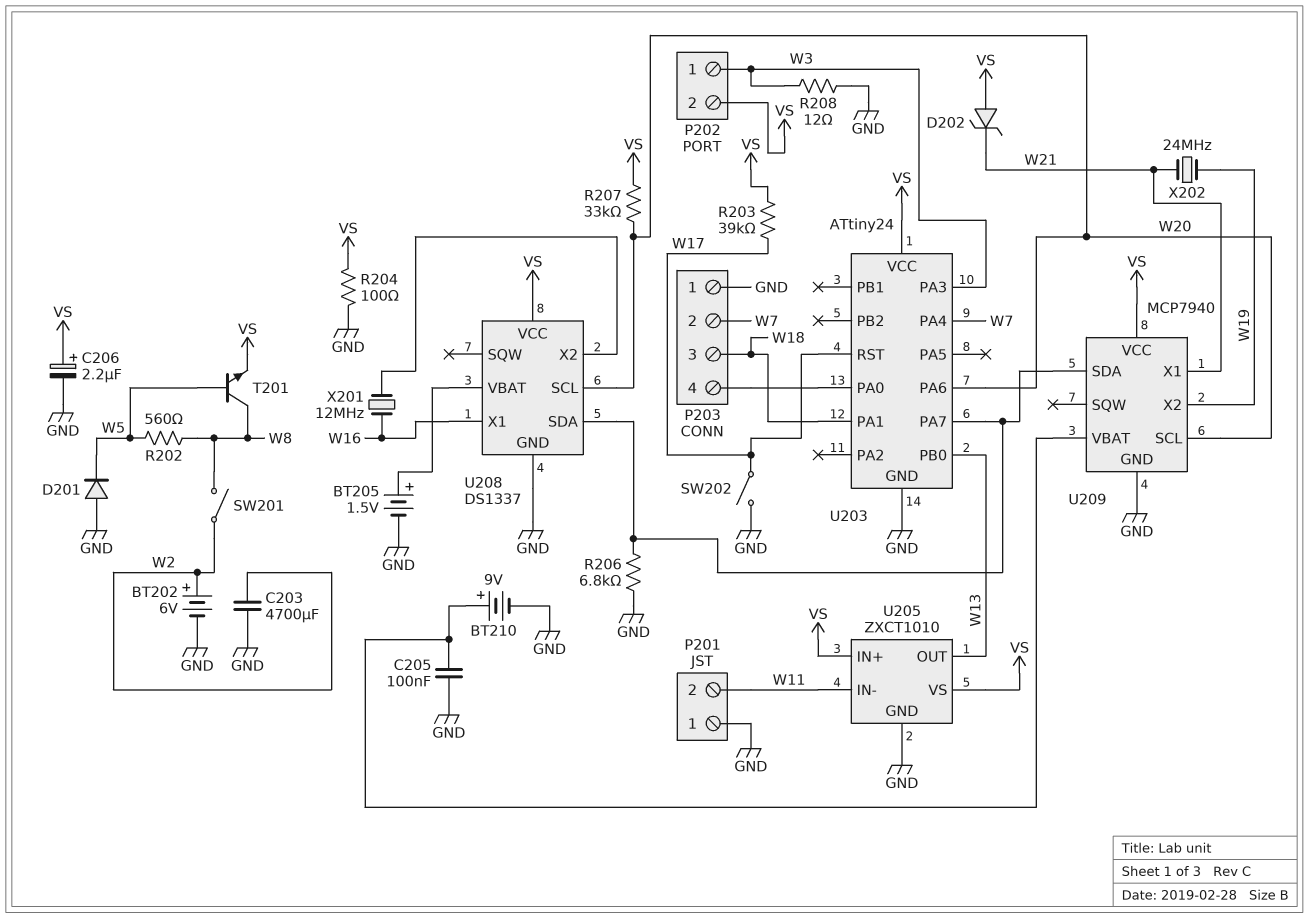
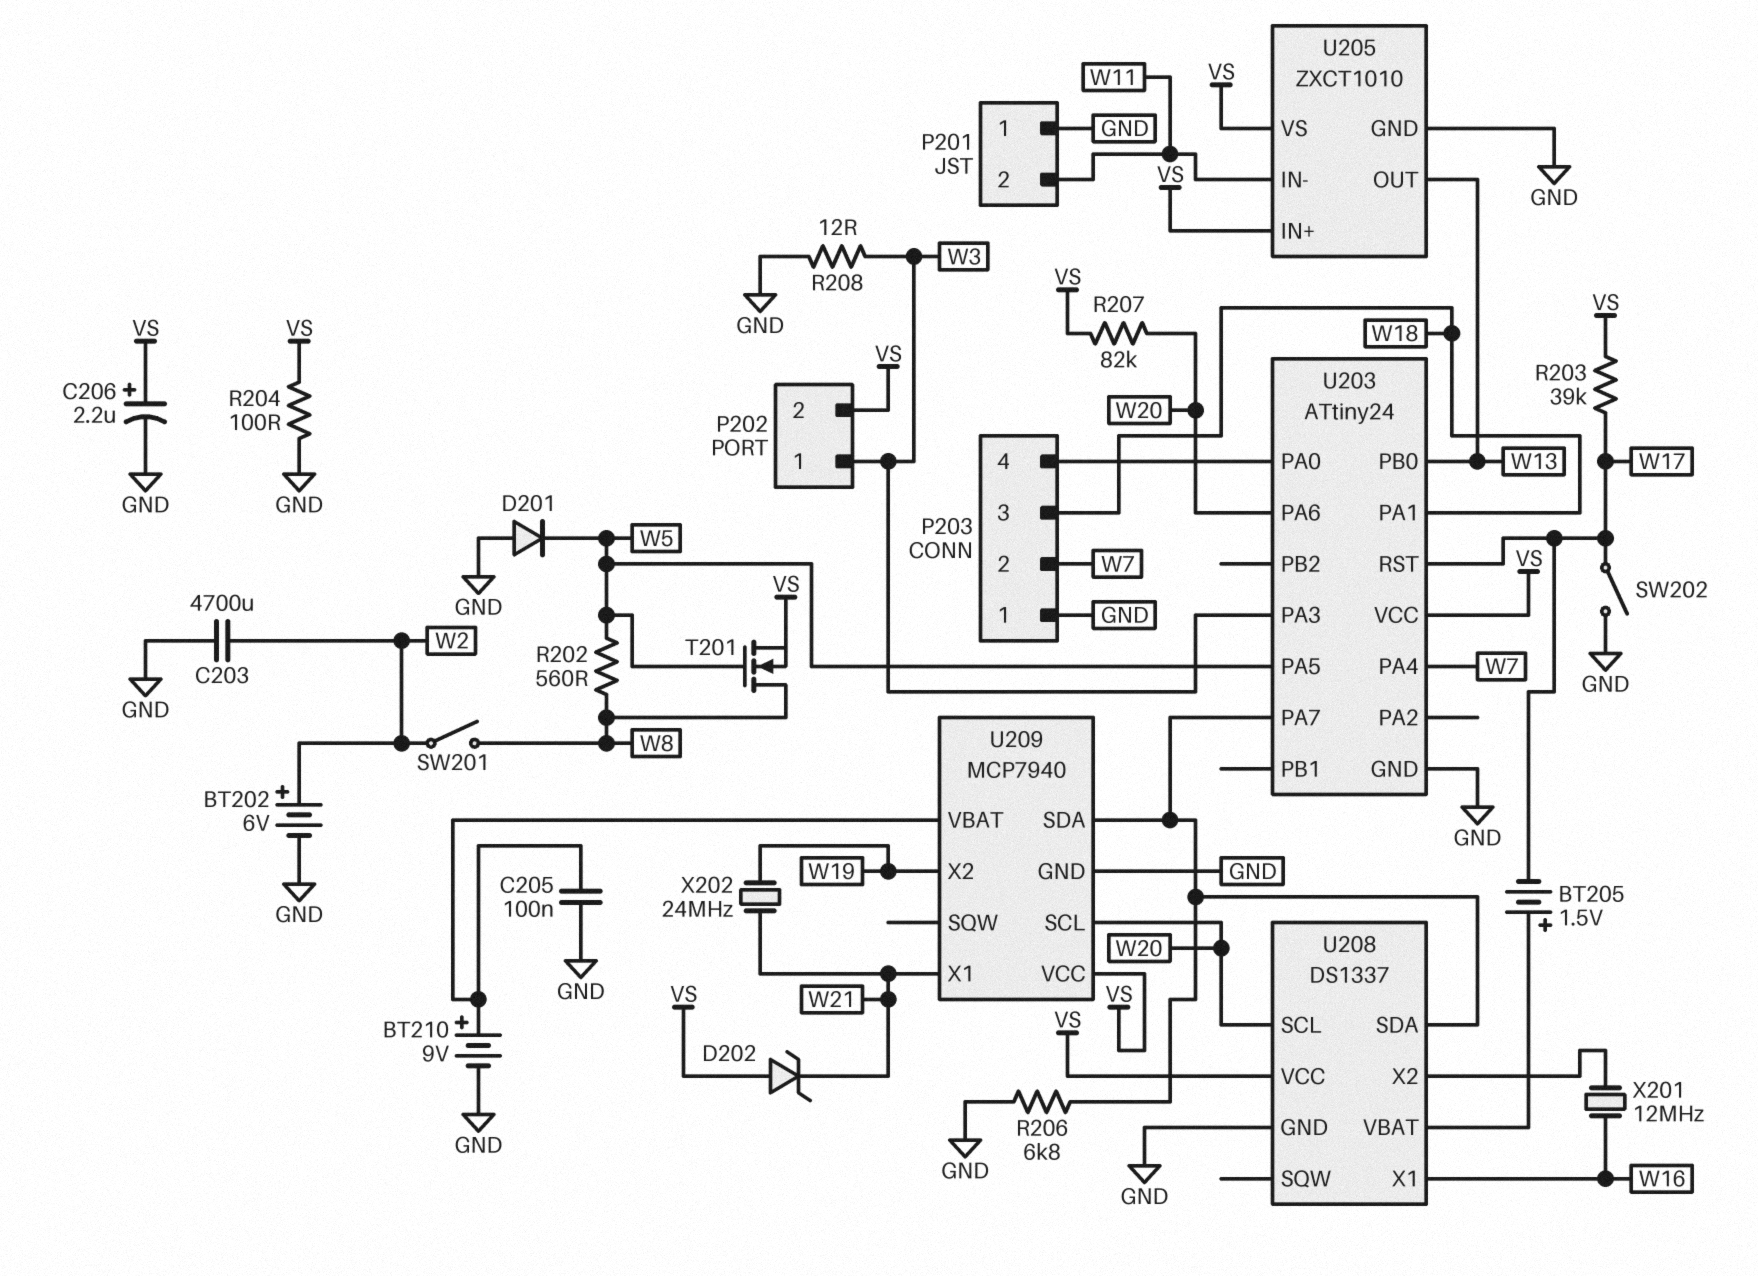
BT205: 1.5V (plus U208/VBAT, minus GND) -> 1.5V (plus U208/VBAT, minus W17)
R207: 33k (VS, W20) -> 82k (VS, W20)
T201: NPN (B W5, C W8, E VS) -> NMOS (G W5, D W8, S VS)
U203 pin PA5: none -> W5

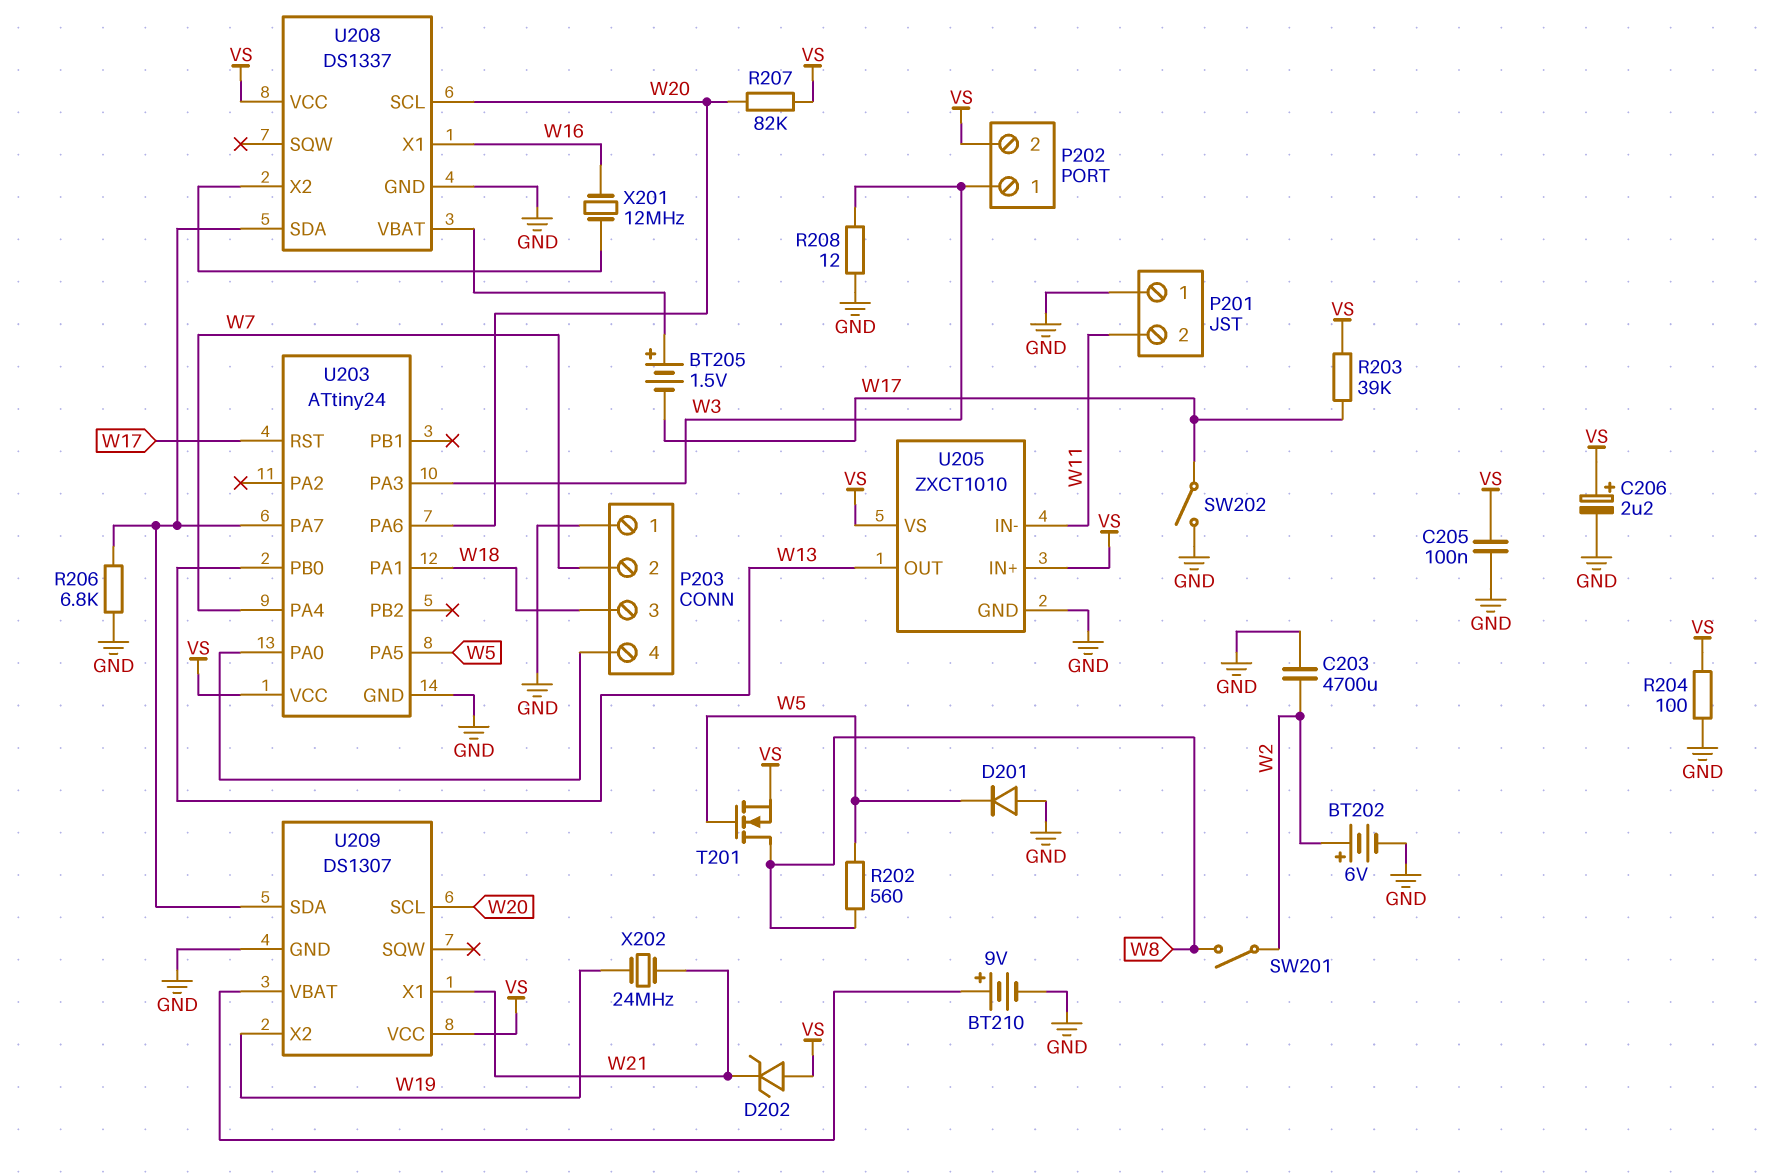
C205: 100nF (GND, U209/VBAT) -> 100nF (GND, VS)
U209: MCP7940 -> DS1307

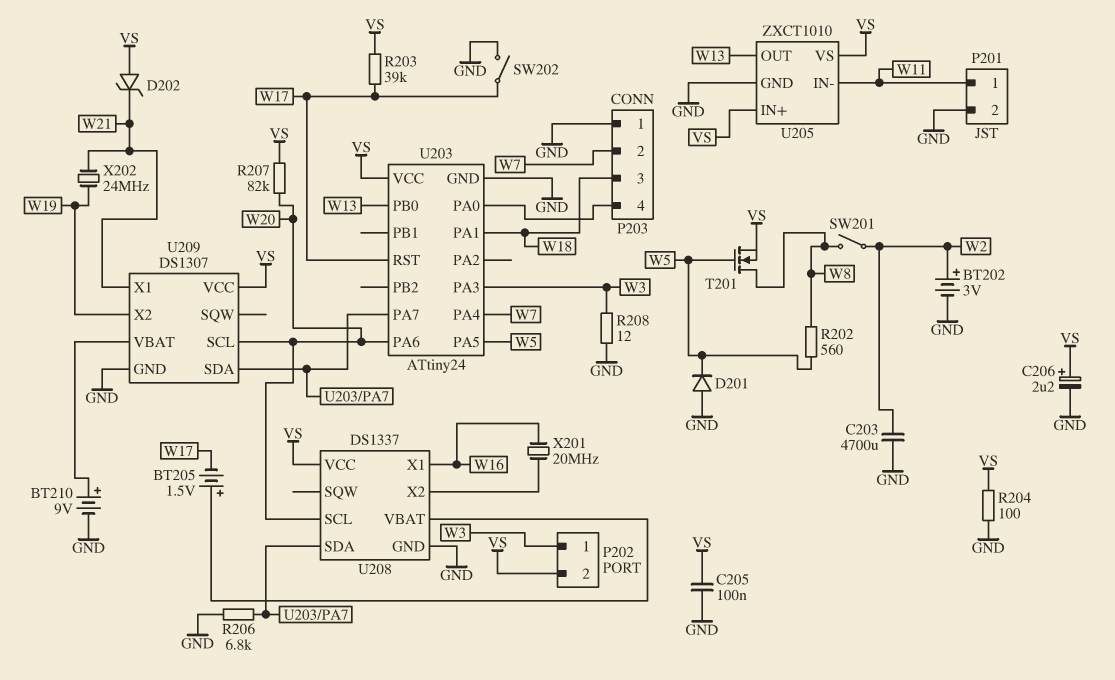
BT202: 6V (plus W2, minus GND) -> 3V (plus W2, minus GND)
P201 pin 1: GND -> W11
P201 pin 2: W11 -> GND
X201: 12MHz (U208/X2, W16) -> 20MHz (U208/X2, W16)

